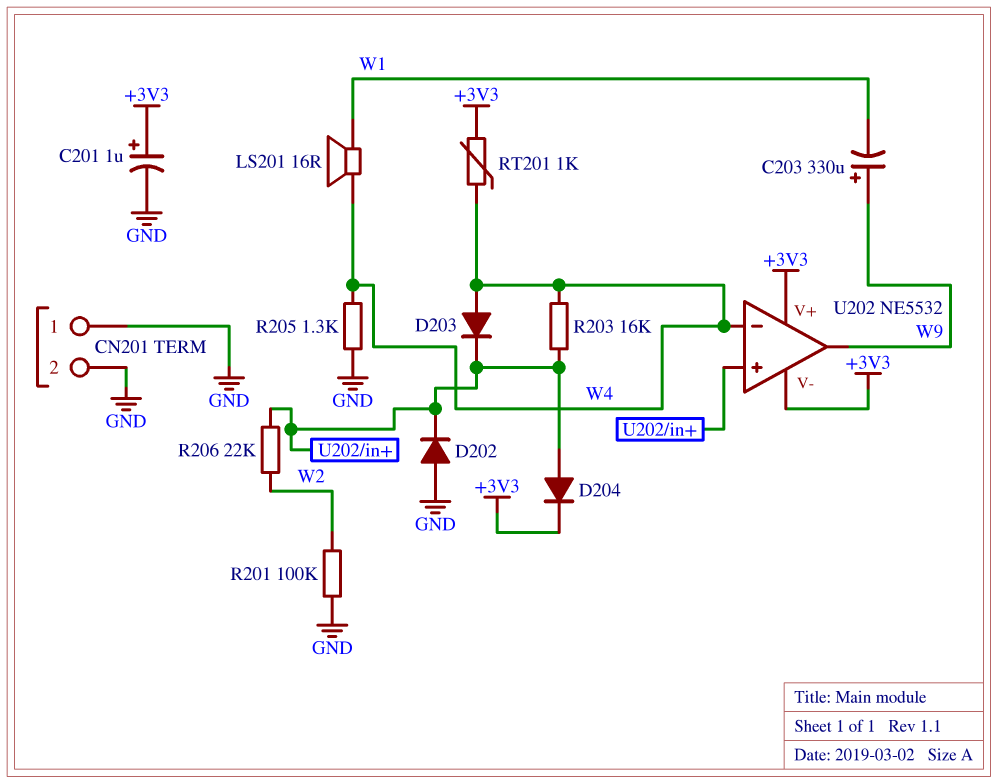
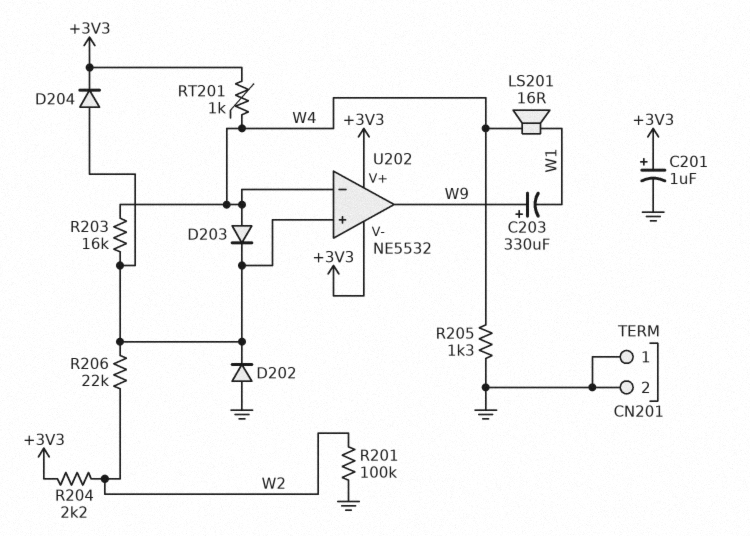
R204: none -> 2.2k (+3V3, W2)

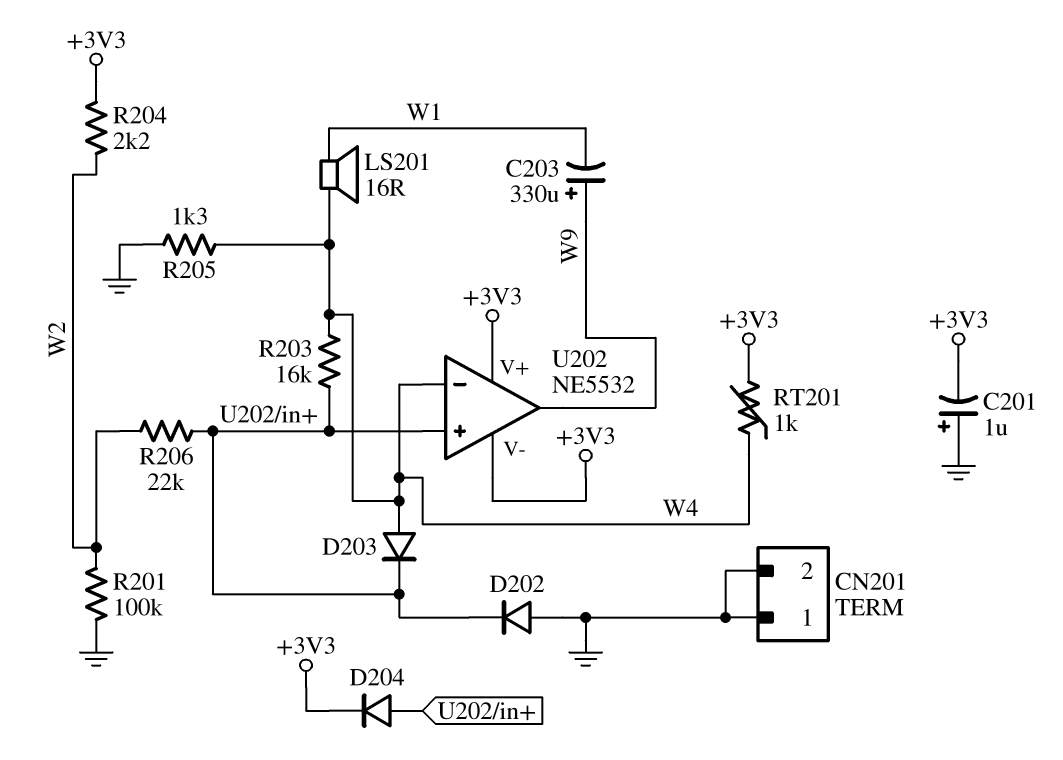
C201: 1uF (plus +3V3, minus GND) -> 1uF (plus GND, minus +3V3)

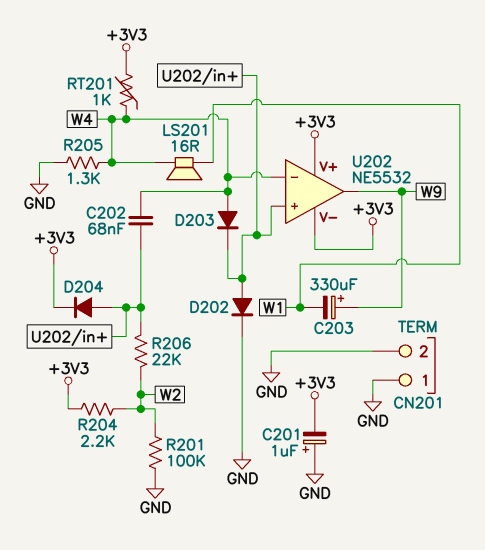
C202: none -> 68nF (U202/in+, W4)
D202: diode (A GND, K U202/in+) -> diode (A U202/in+, K GND)
R203: 16k (U202/in+, W4) -> none

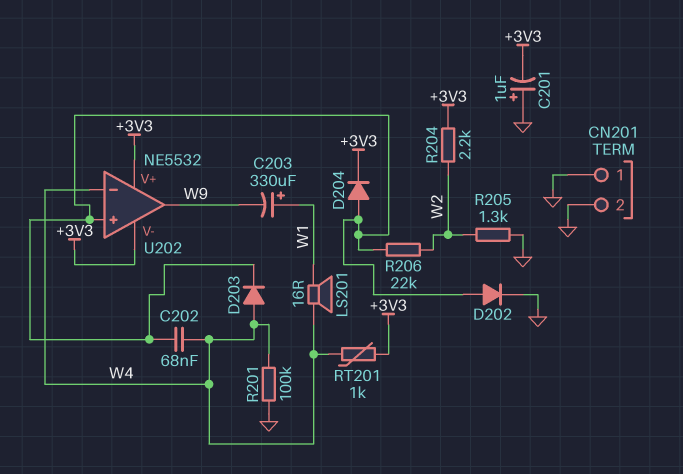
C203: 330uF (plus W9, minus W1) -> 330uF (plus W1, minus W9)
R201: 100k (GND, W2) -> 100k (GND, W4)
R205: 1.3k (GND, W4) -> 1.3k (GND, W2)

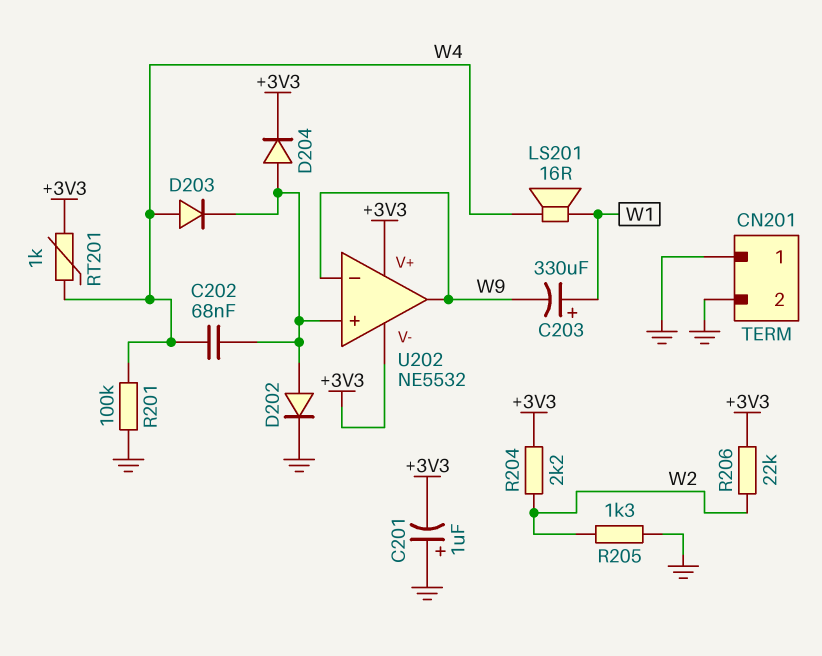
R206: 22k (U202/in+, W2) -> 22k (+3V3, W2)
U202 pin in-: W4 -> W9

